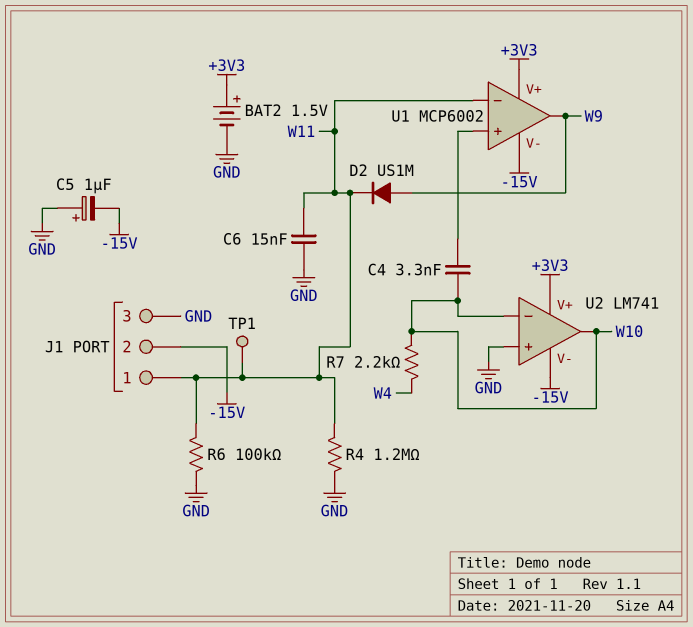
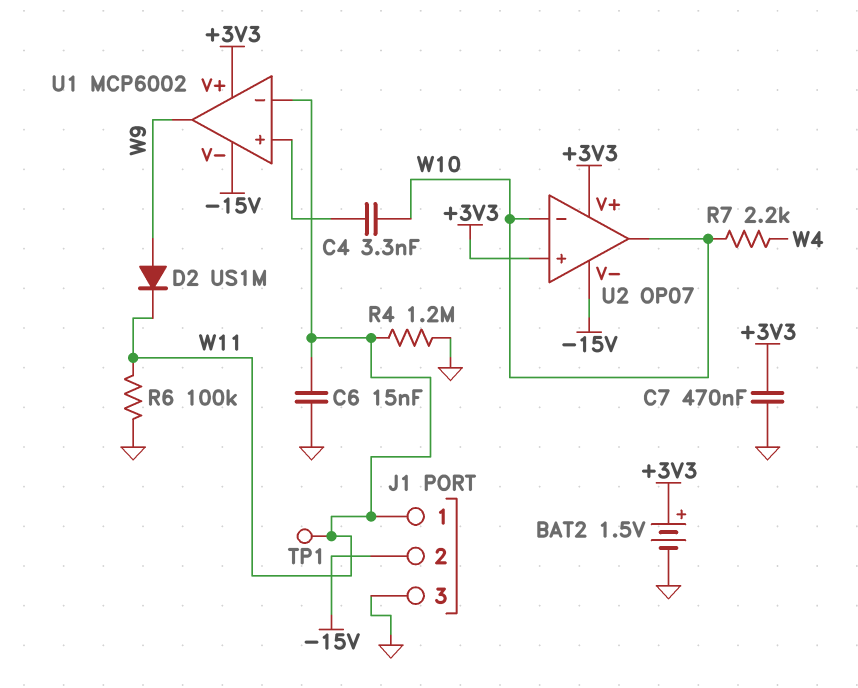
C5: 1uF (plus GND, minus -15V) -> none
C7: none -> 470nF (+3V3, GND)
U2: LM741 -> OP07
U2 pin in+: GND -> +3V3

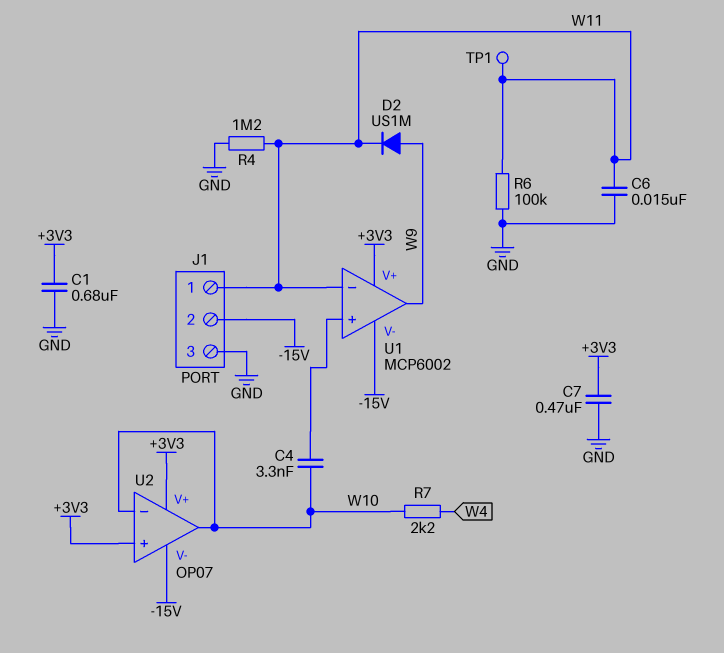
BAT2: 1.5V (plus +3V3, minus GND) -> none
C1: none -> 680nF (+3V3, GND)

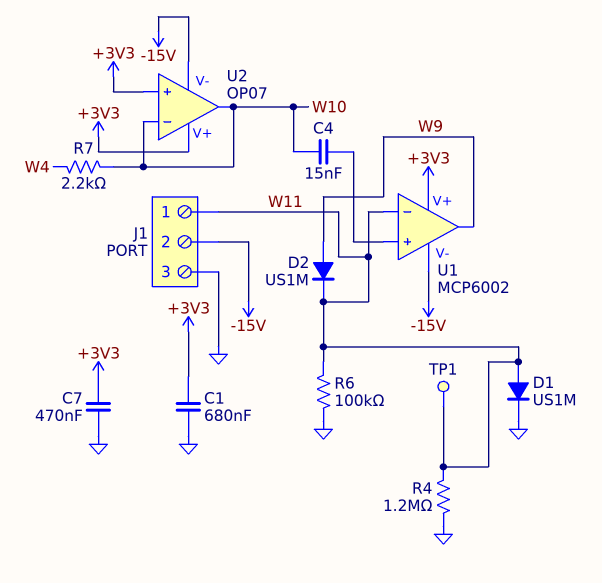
C4: 3.3nF (U1/in+, W10) -> 15nF (U1/in+, W10)
C6: 15nF (GND, W11) -> none
D1: none -> diode US1M (A W11, K GND)

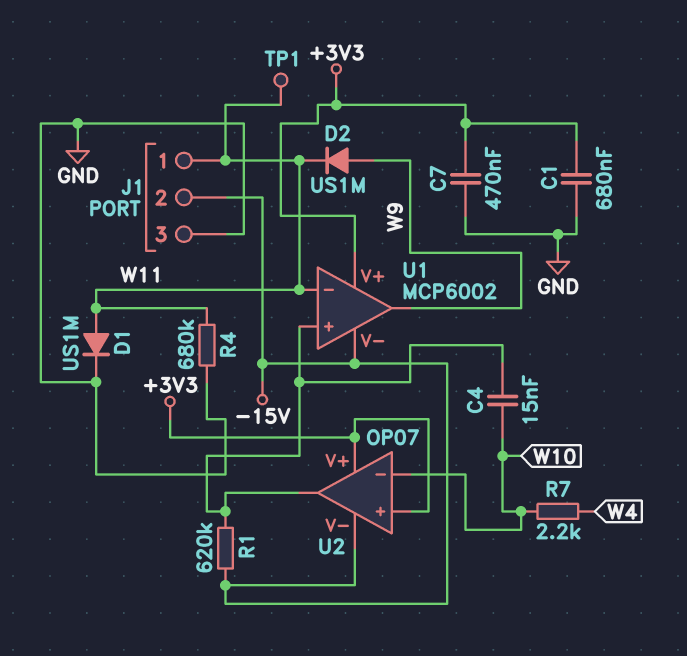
R1: none -> 620k (-15V, U1/in+)
R4: 1.2M (GND, W11) -> 680k (GND, W11)
R6: 100k (GND, W11) -> none
U2 pin out: W10 -> U1/in+

